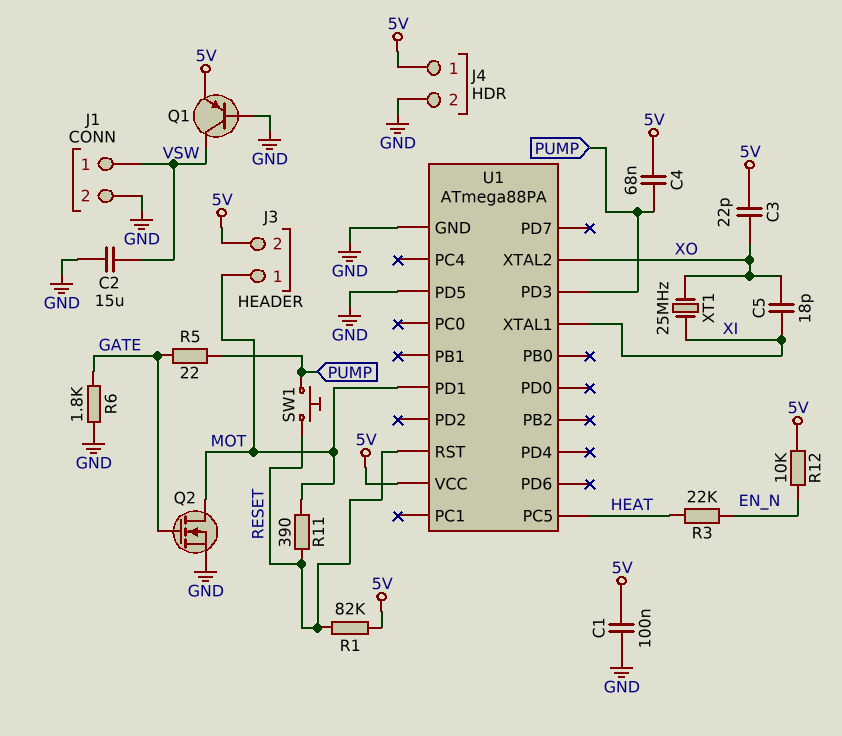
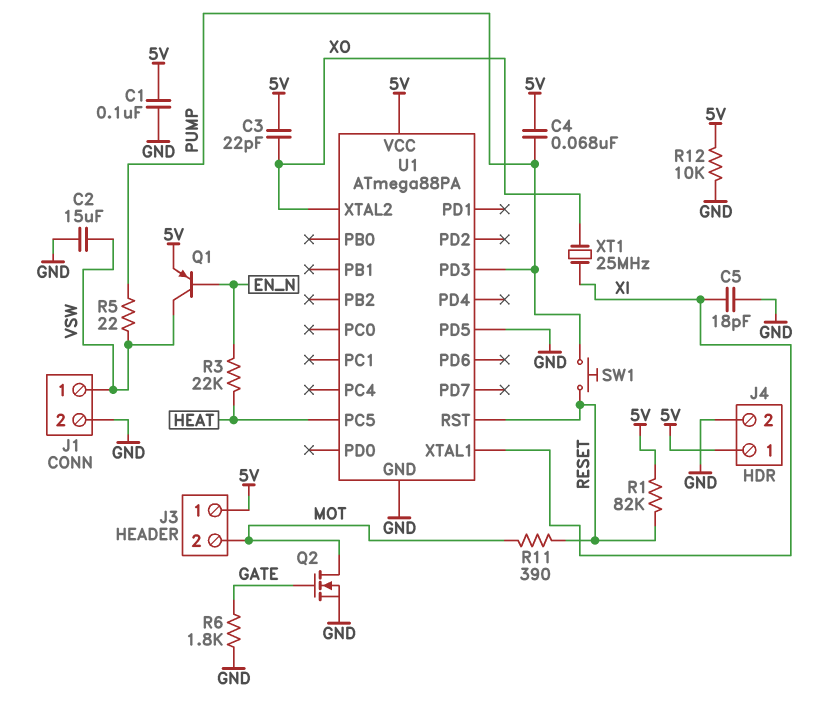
C5: 18pF (XI, XO) -> 18pF (GND, XI)
J3 pin 1: MOT -> 5V
J3 pin 2: 5V -> MOT
Q1: PNP (B GND, C VSW, E 5V) -> PNP (B EN_N, C VSW, E 5V)
R5: 22 (GATE, PUMP) -> 22 (PUMP, VSW)
R12: 10k (5V, EN_N) -> 10k (5V, GND)
U1 pin PD1: MOT -> none

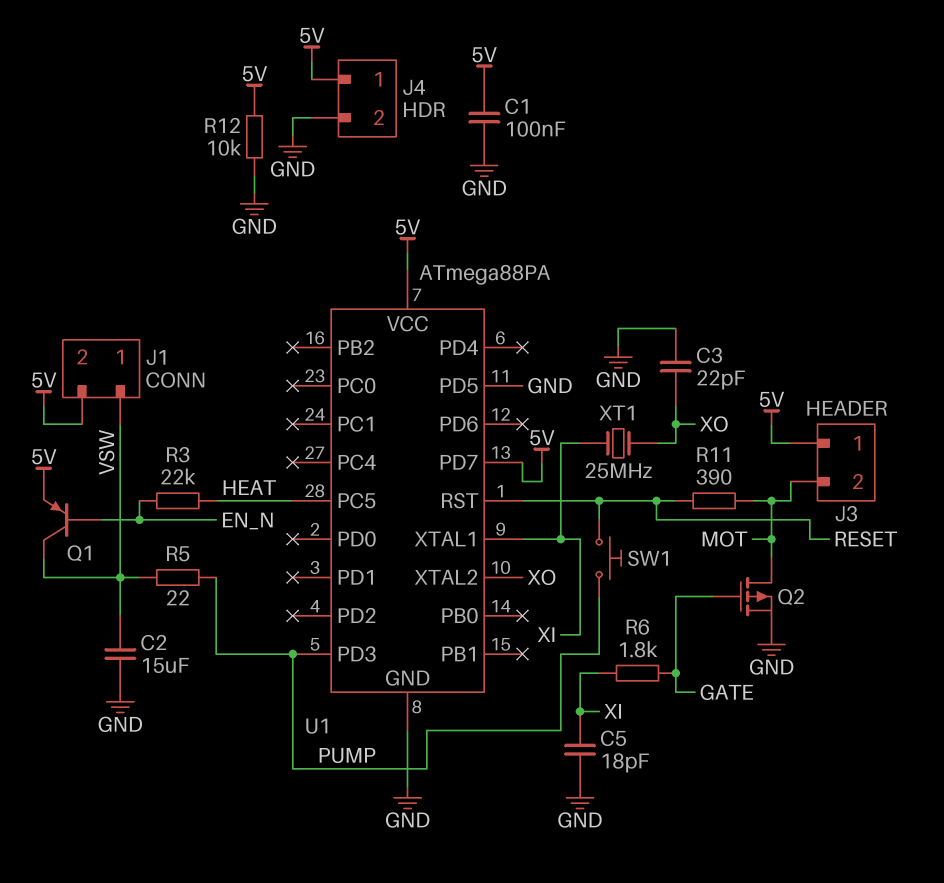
C3: 22pF (5V, XO) -> 22pF (GND, XO)
C4: 68nF (5V, PUMP) -> none
J1 pin 2: GND -> 5V
Q2: NMOS (G GATE, D MOT, S GND) -> PMOS (G GATE, D MOT, S GND)
R1: 82k (5V, RESET) -> none
R6: 1.8k (GATE, GND) -> 1.8k (GATE, XI)
U1 pin PD7: none -> 5V

